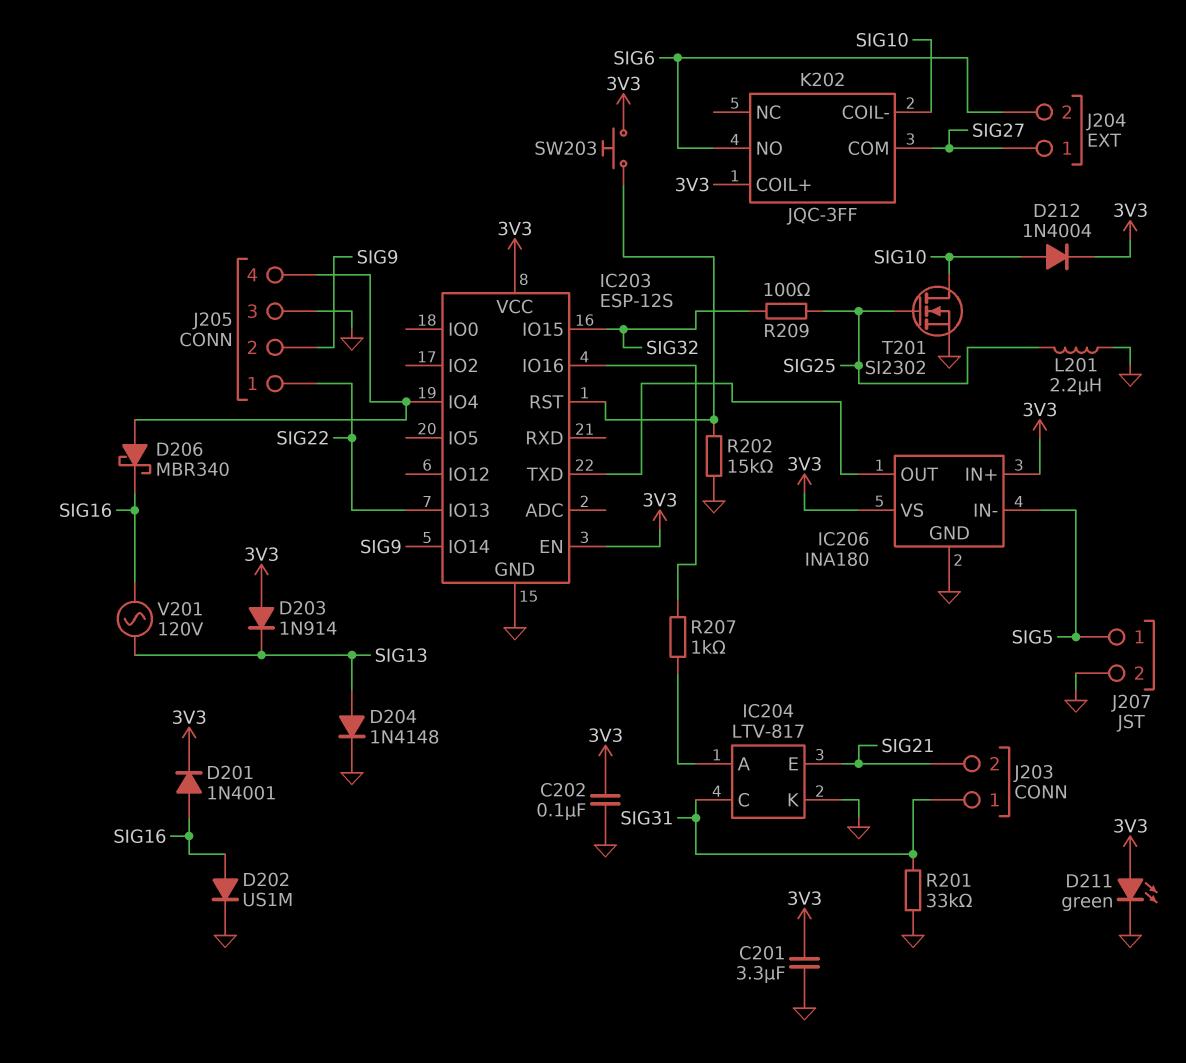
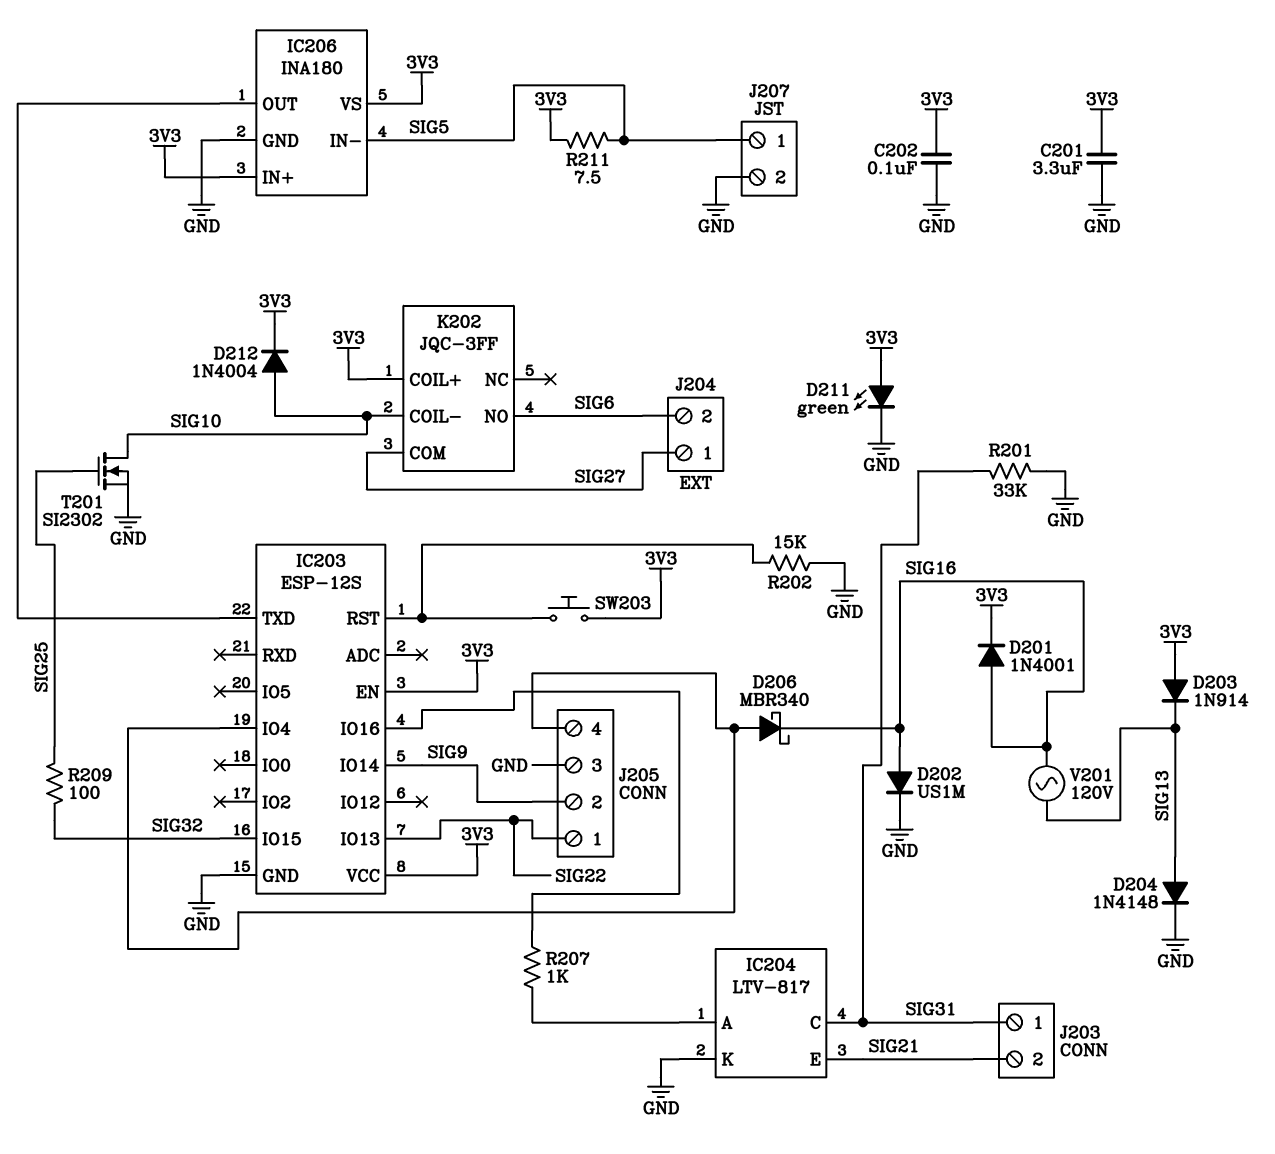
L201: 2.2uH (GND, SIG25) -> none
R211: none -> 7.5 (3V3, SIG5)

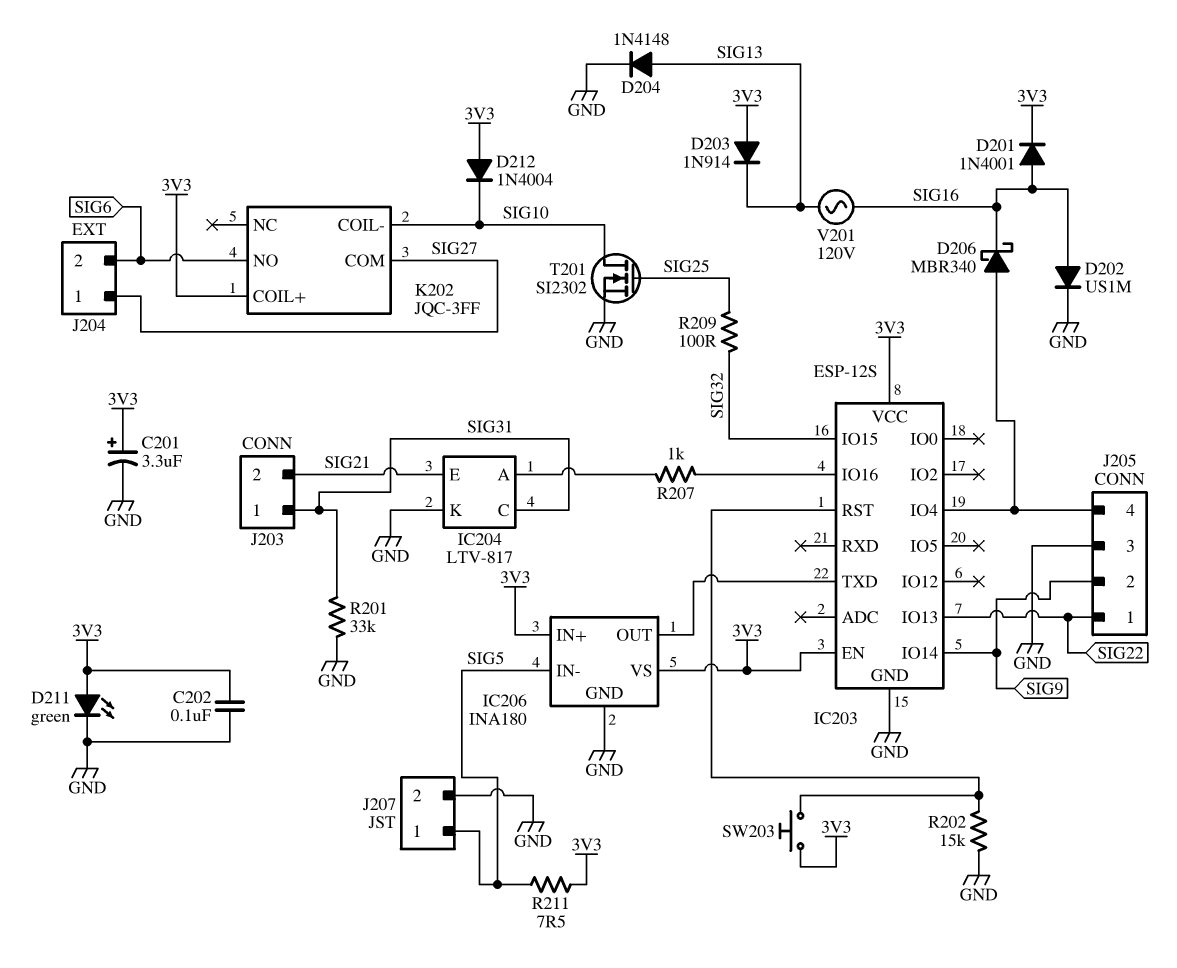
C201: 3.3uF (3V3, GND) -> 3.3uF (plus 3V3, minus GND)
D212: diode 1N4004 (A SIG10, K 3V3) -> diode 1N4004 (A 3V3, K SIG10)

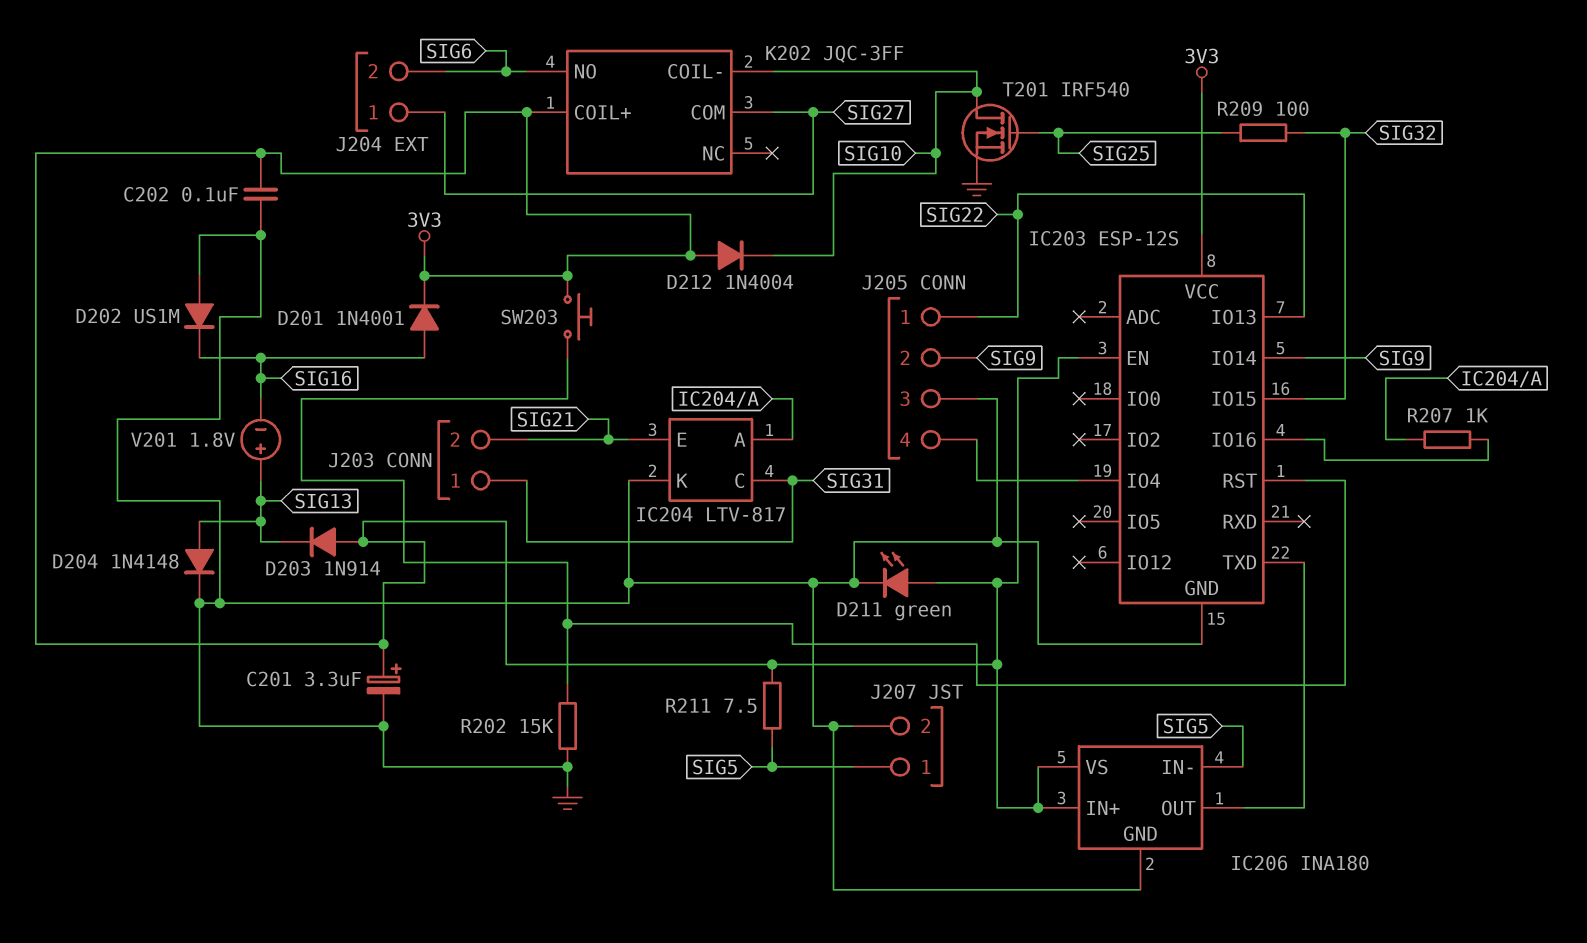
D202: diode US1M (A SIG16, K GND) -> diode US1M (A GND, K SIG16)
D206: schottky MBR340 (A IC203/IO4, K SIG16) -> none
R201: 33k (GND, SIG31) -> none
T201: NMOS SI2302 (G SIG25, D SIG10, S GND) -> NMOS IRF540 (G SIG25, D SIG10, S GND)
V201: AC 120V (SIG13, SIG16) -> 1.8V (plus SIG13, minus SIG16)

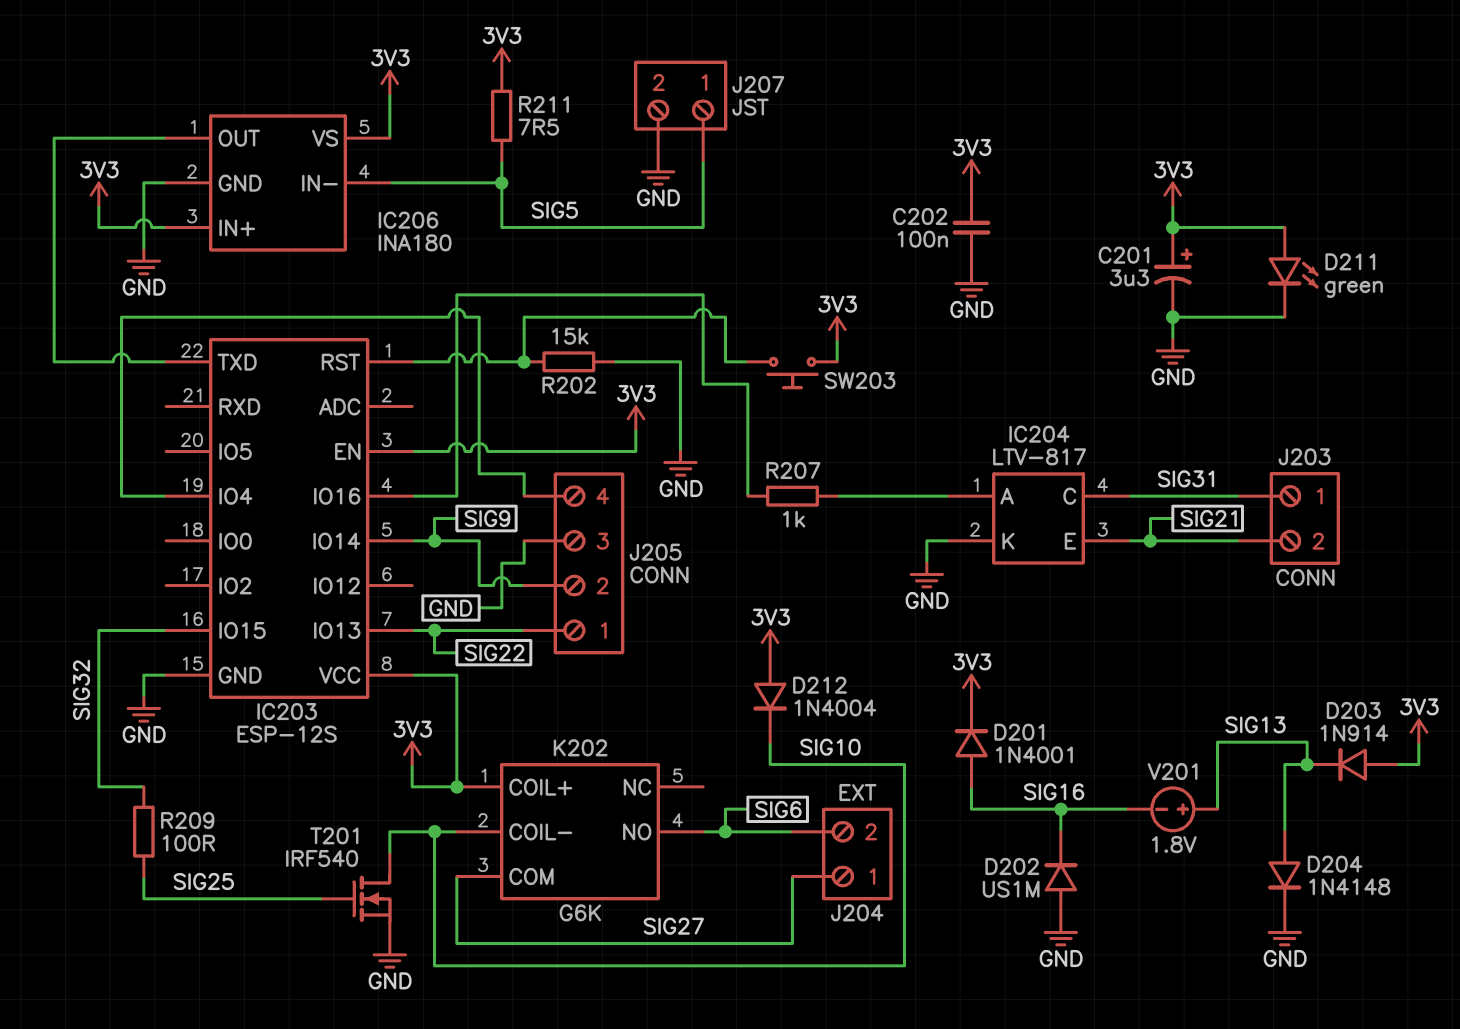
K202: JQC-3FF -> G6K

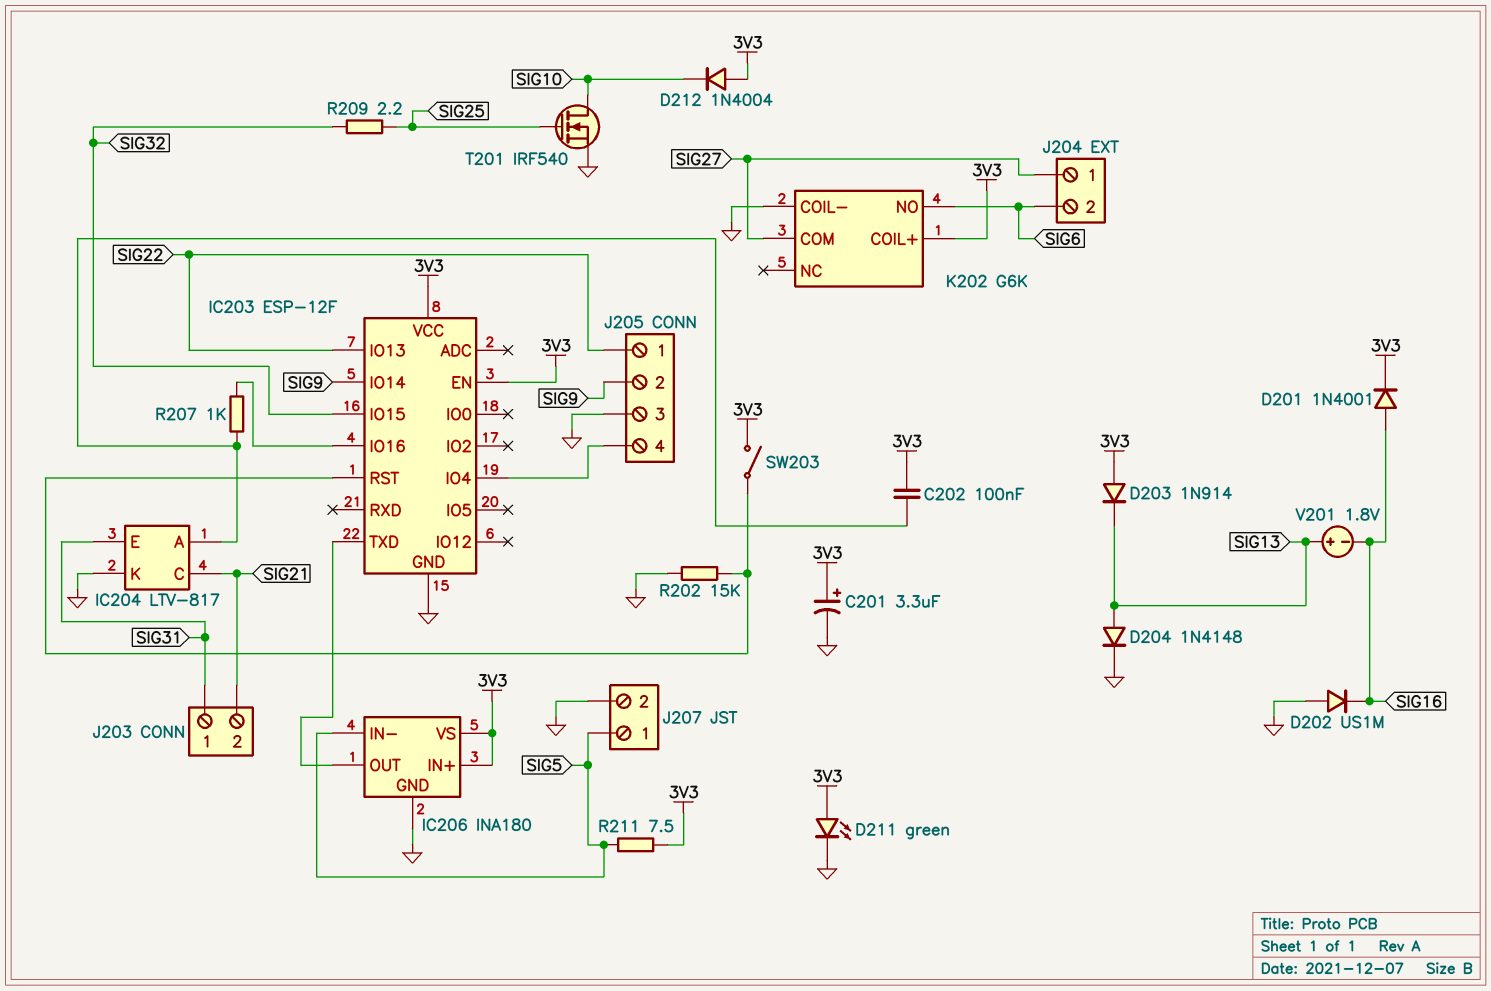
C202: 100nF (3V3, GND) -> 100nF (3V3, IC204/A)
IC203: ESP-12S -> ESP-12F
IC204 pin C: SIG31 -> SIG21
IC204 pin E: SIG21 -> SIG31
K202 pin COIL-: SIG10 -> GND
R209: 100 (SIG25, SIG32) -> 2.2 (SIG25, SIG32)
SW203: button (3V3, IC203/RST) -> switch (3V3, IC203/RST)

